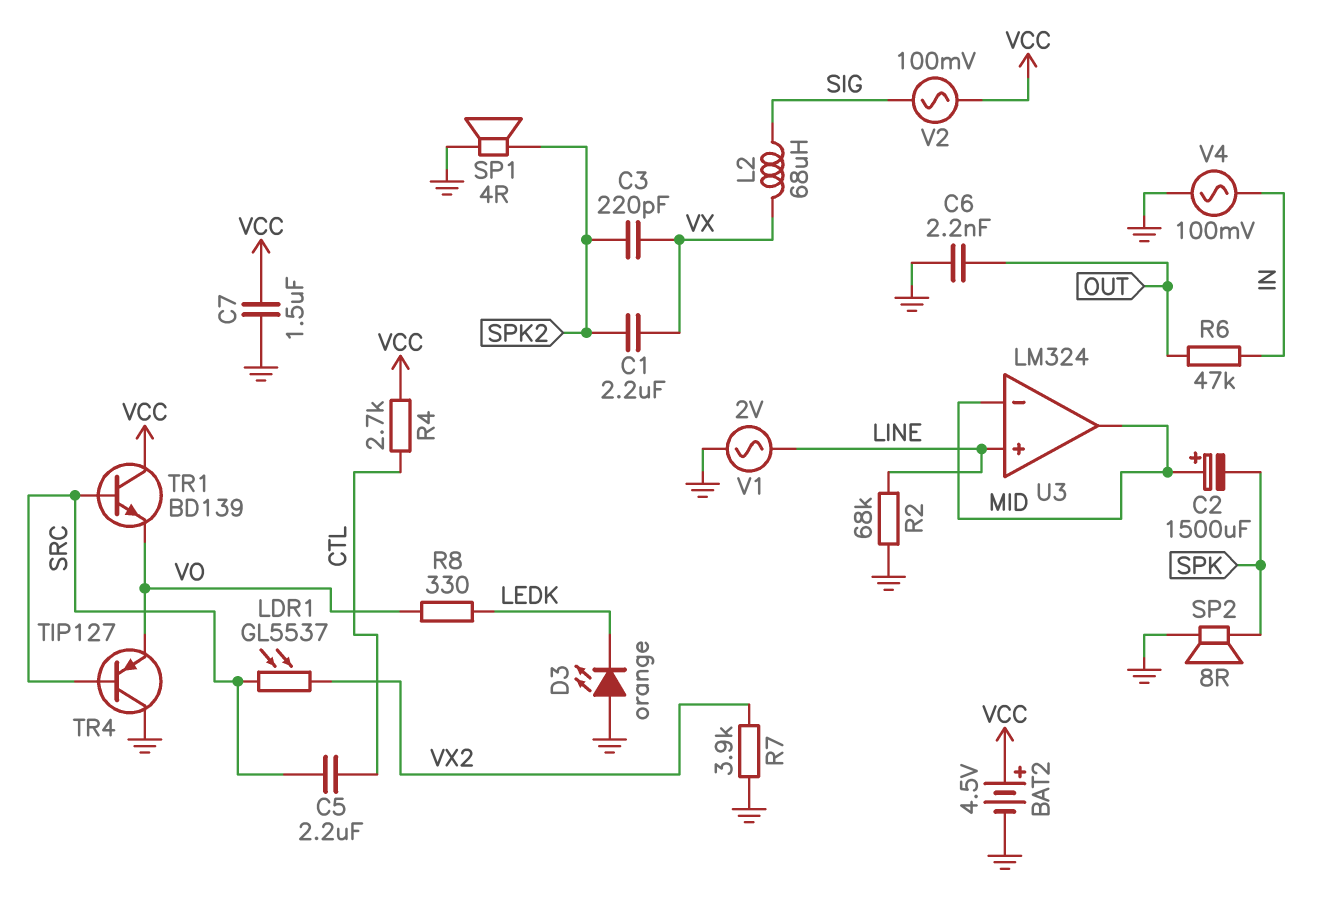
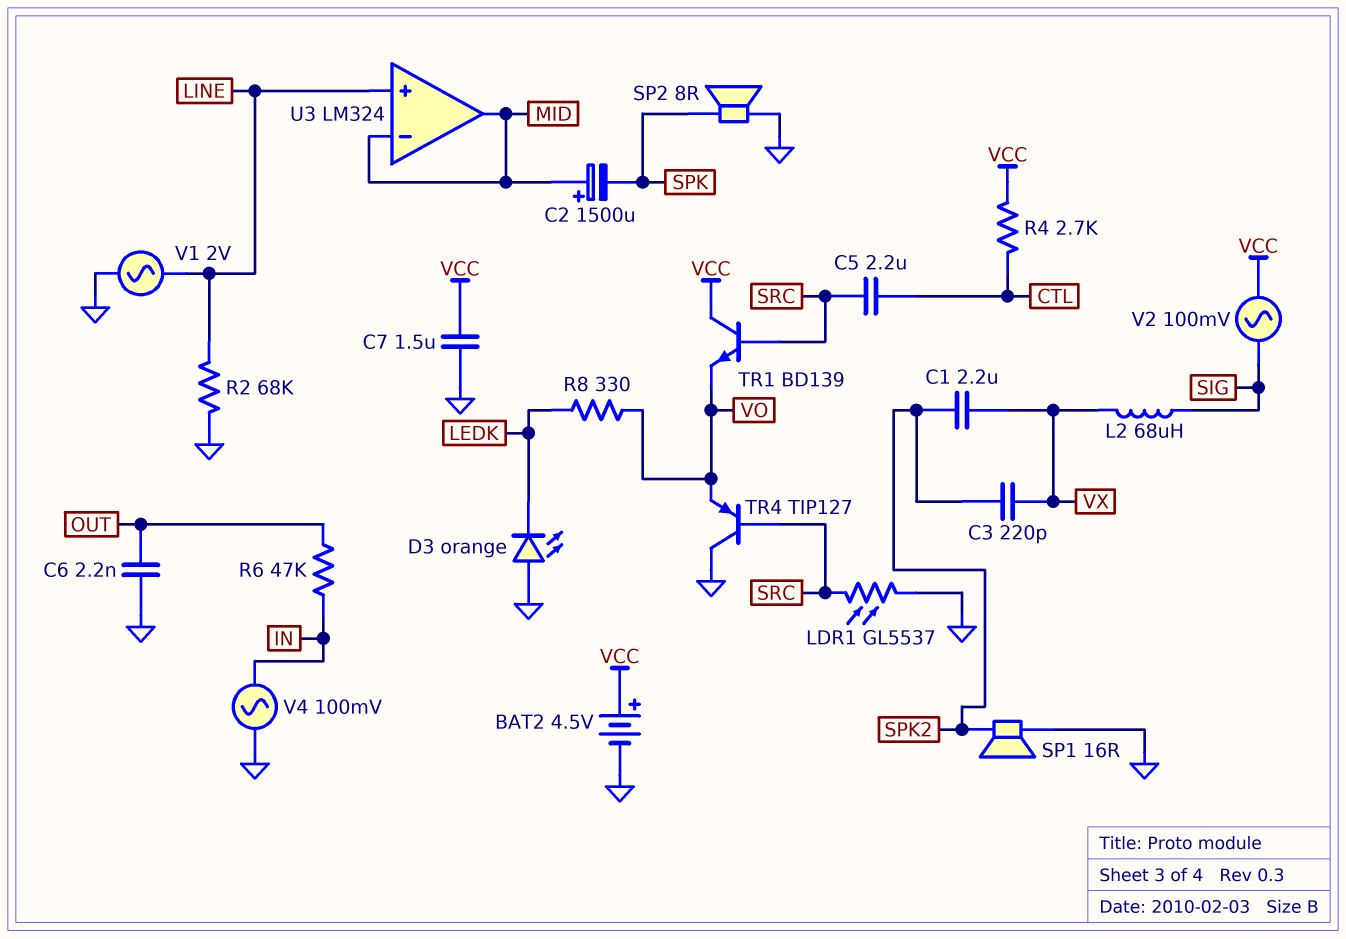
LDR1: GL5537 (SRC, VX2) -> GL5537 (GND, SRC)
R7: 3.9k (GND, VX2) -> none
SP1: speaker 4R (GND, SPK2) -> speaker 16R (GND, SPK2)

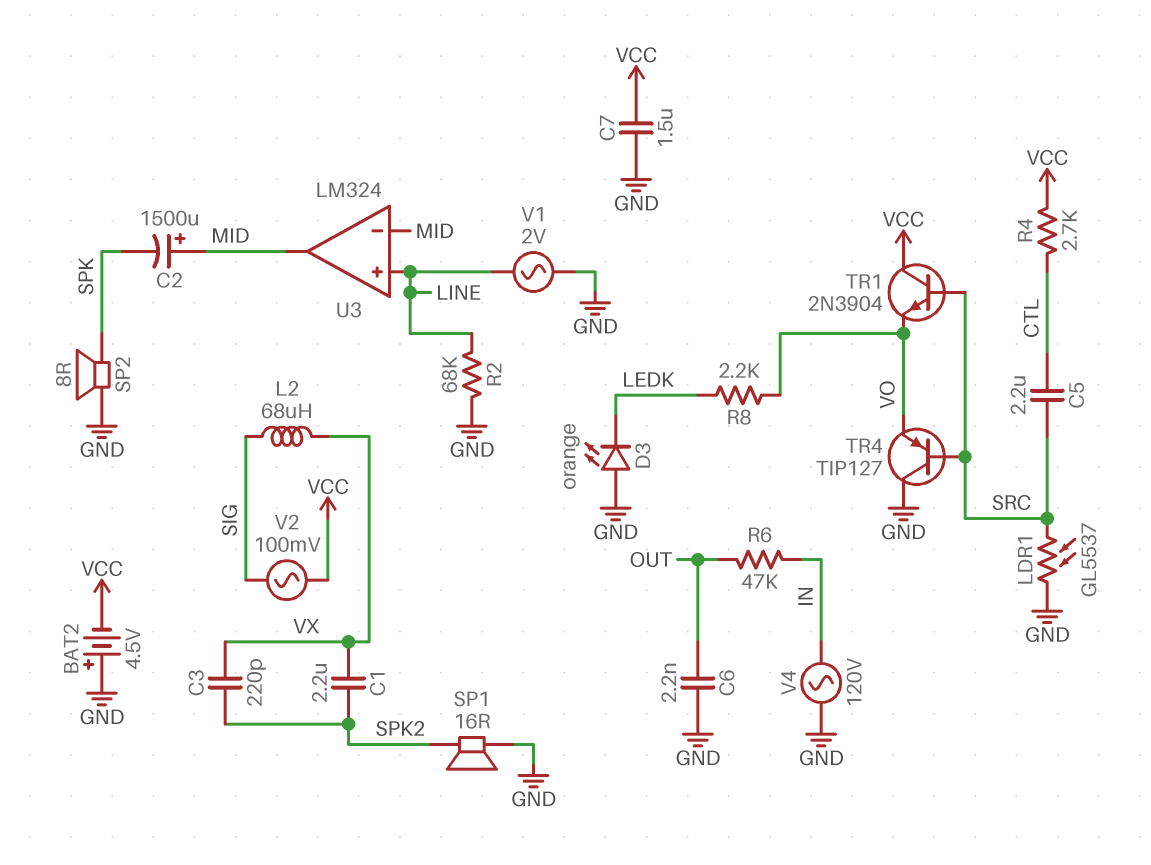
BAT2: 4.5V (plus VCC, minus GND) -> 4.5V (plus GND, minus VCC)
R8: 330 (LEDK, VO) -> 2.2k (LEDK, VO)
TR1: NPN BD139 (B SRC, C VCC, E VO) -> NPN 2N3904 (B SRC, C VCC, E VO)
V4: AC 100mV (GND, IN) -> AC 120V (GND, IN)

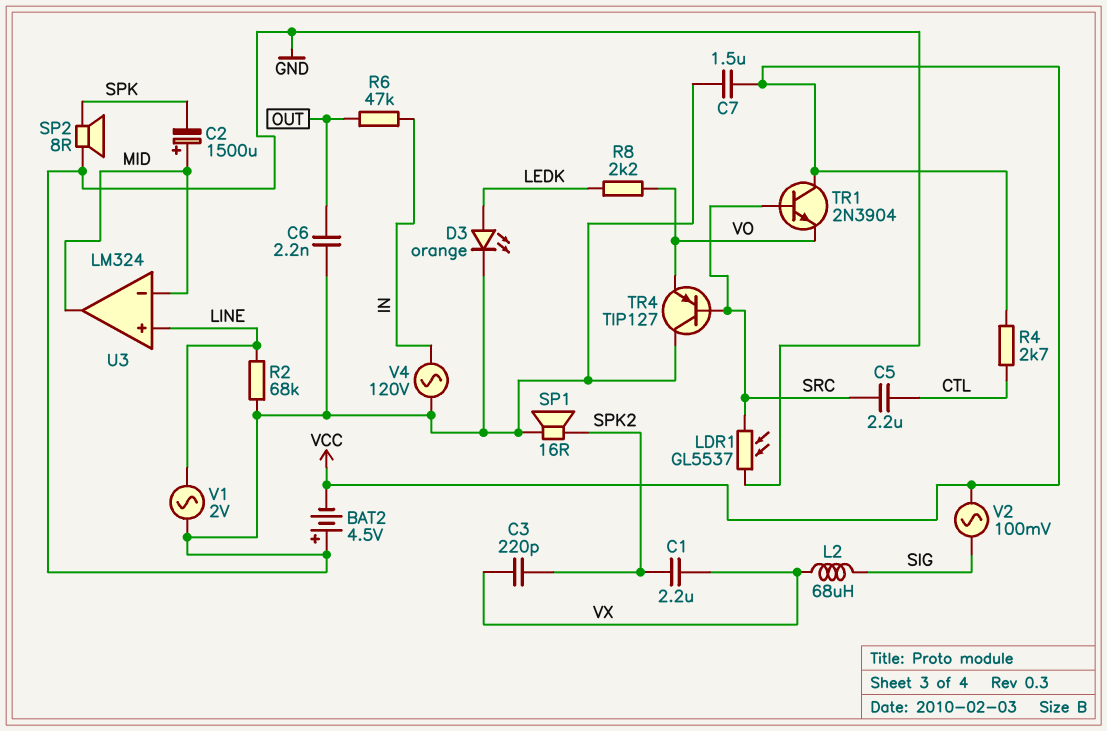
D3: LED orange (A GND, K LEDK) -> LED orange (A LEDK, K GND)

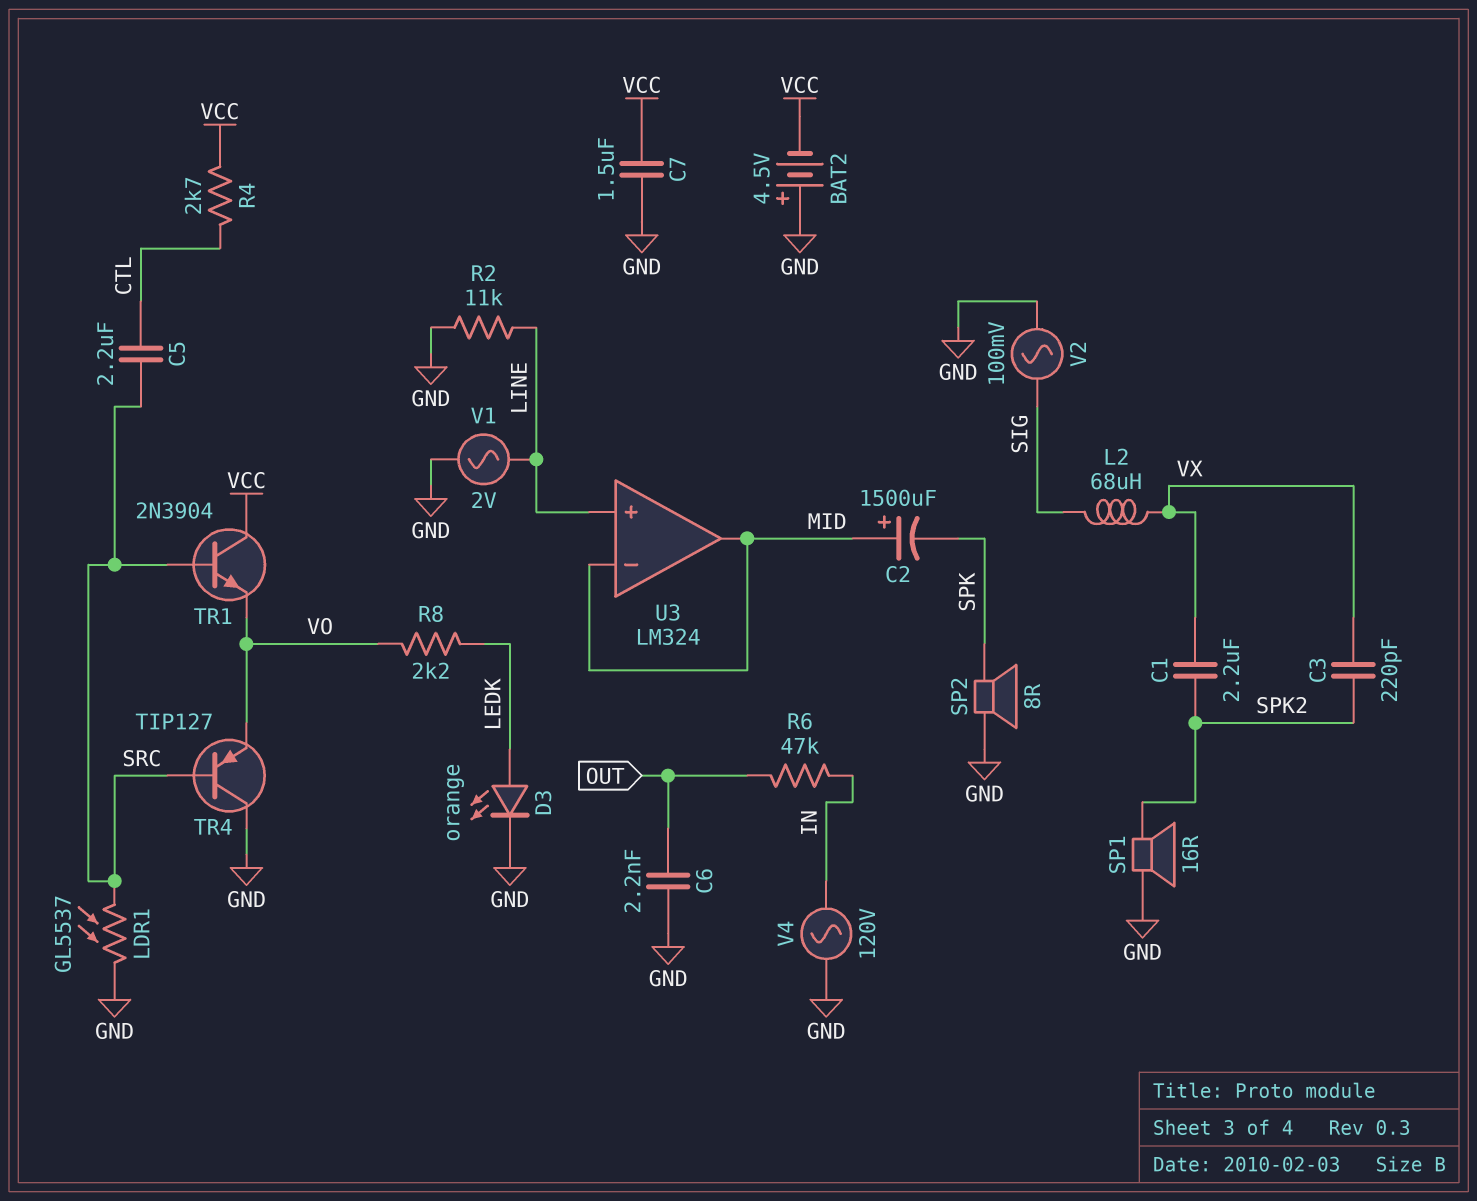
R2: 68k (GND, LINE) -> 11k (GND, LINE)
V2: AC 100mV (SIG, VCC) -> AC 100mV (GND, SIG)

